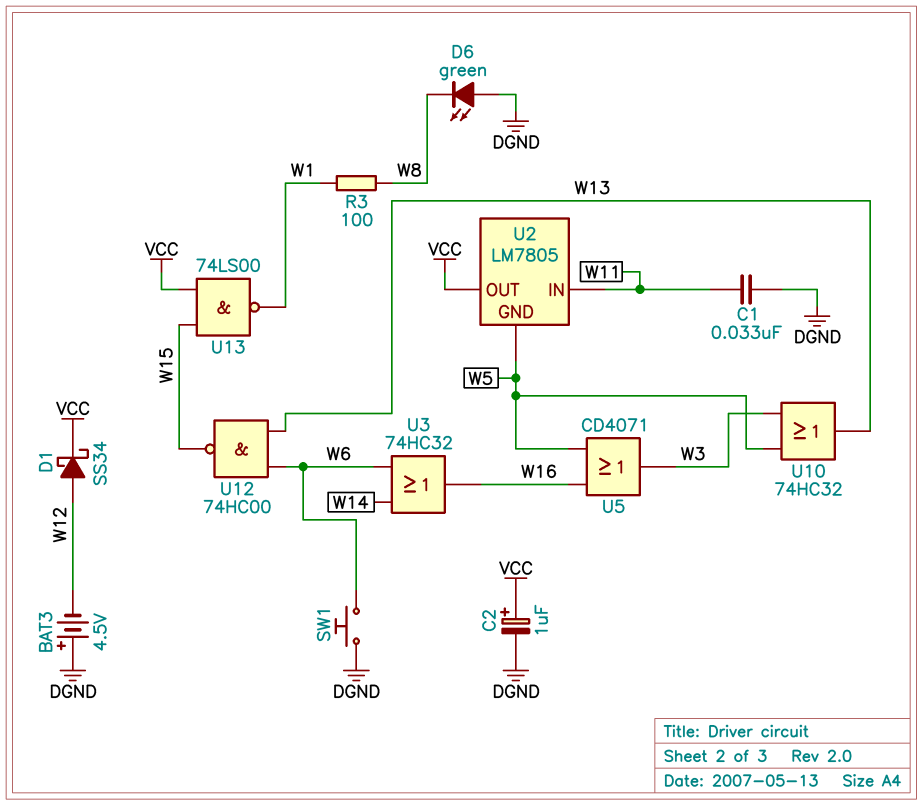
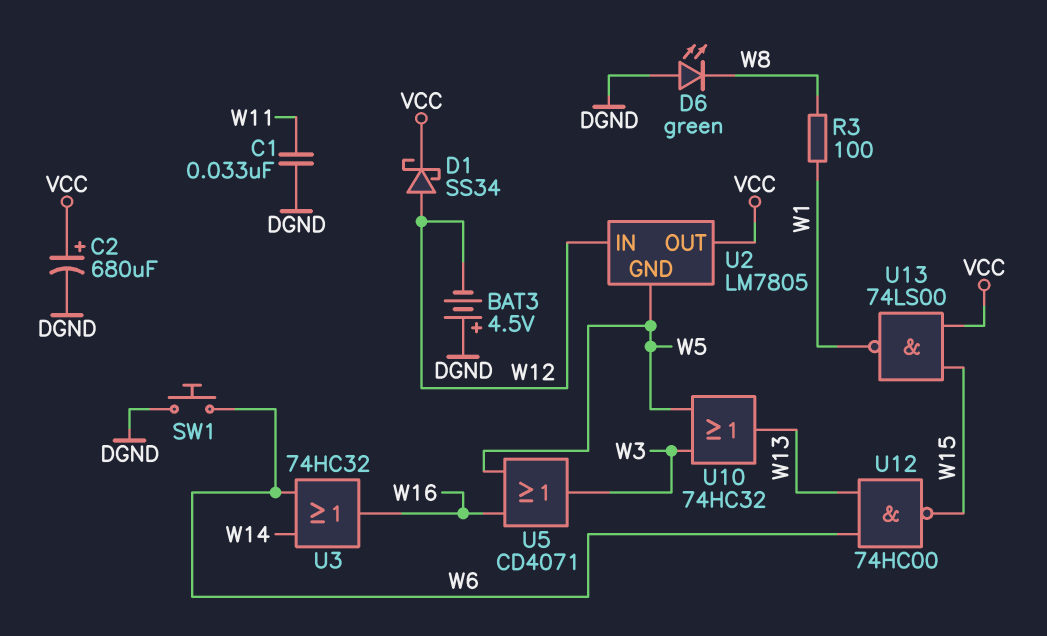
C2: 1uF (plus VCC, minus DGND) -> 680uF (plus VCC, minus DGND)
U2 pin IN: W11 -> W12

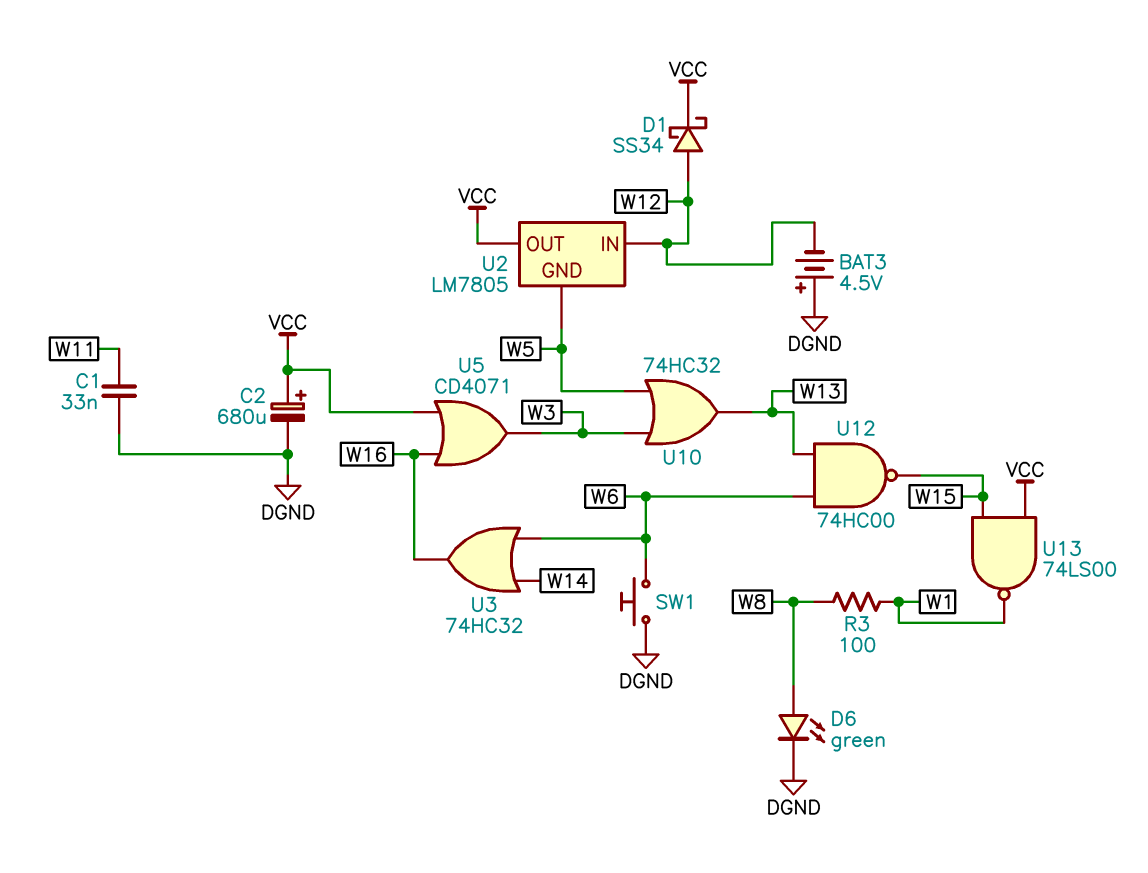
D6: LED green (A DGND, K W8) -> LED green (A W8, K DGND)
U5: OR CD4071 (in W5, in W16, out W3) -> OR CD4071 (in VCC, in W16, out W3)

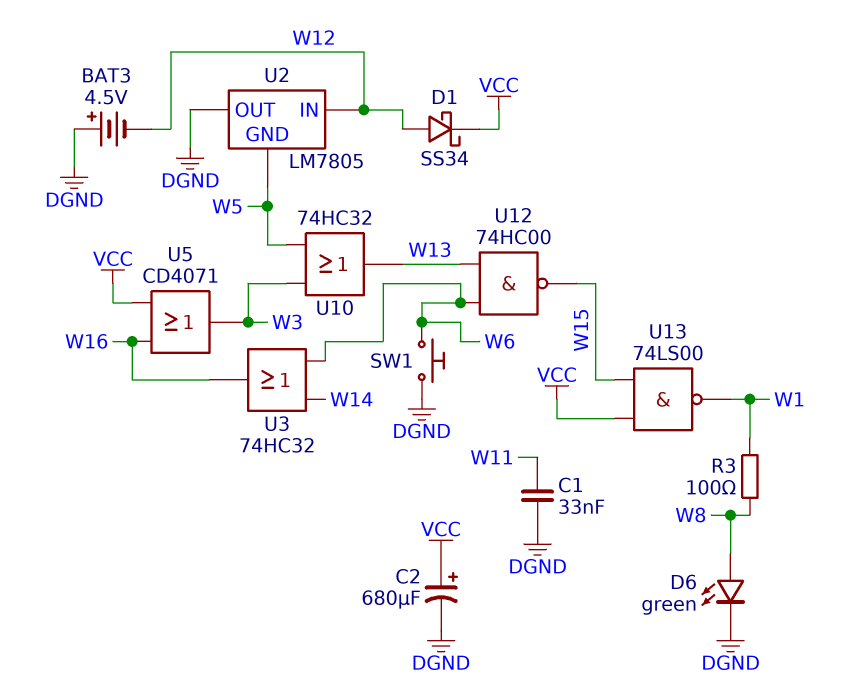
U2 pin OUT: VCC -> DGND

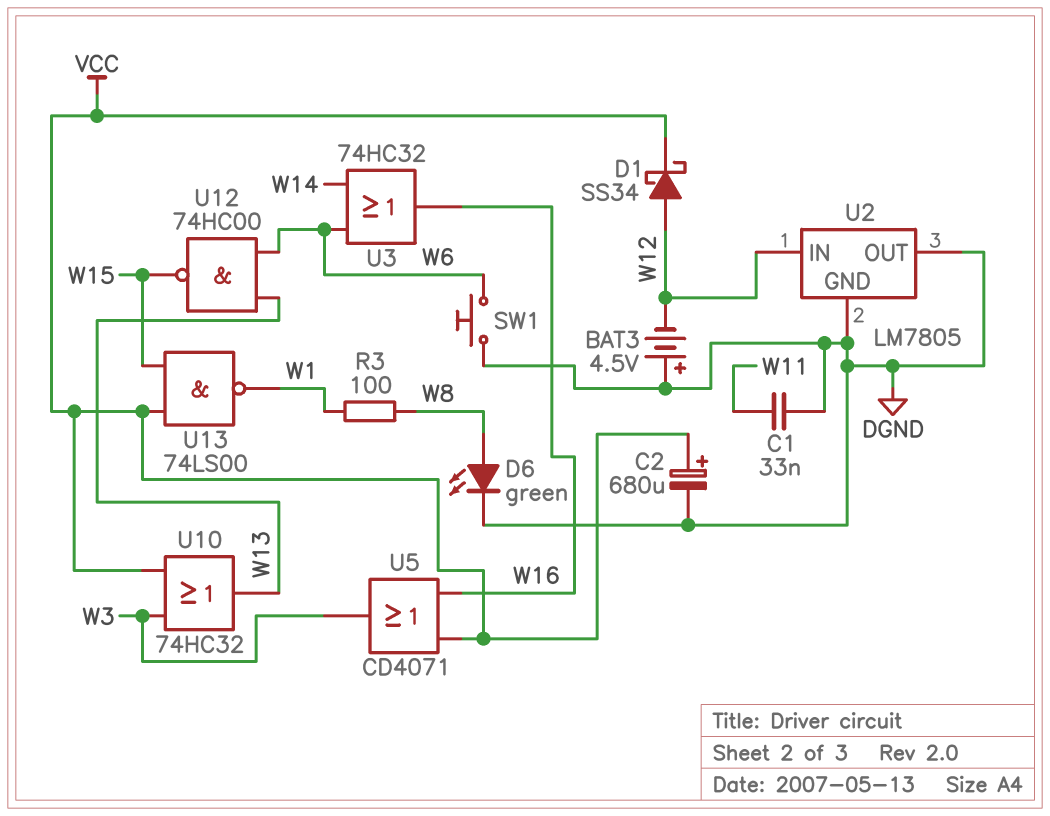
U2 pin GND: W5 -> DGND
U10: OR 74HC32 (in W3, in W5, out W13) -> OR 74HC32 (in VCC, in W3, out W13)

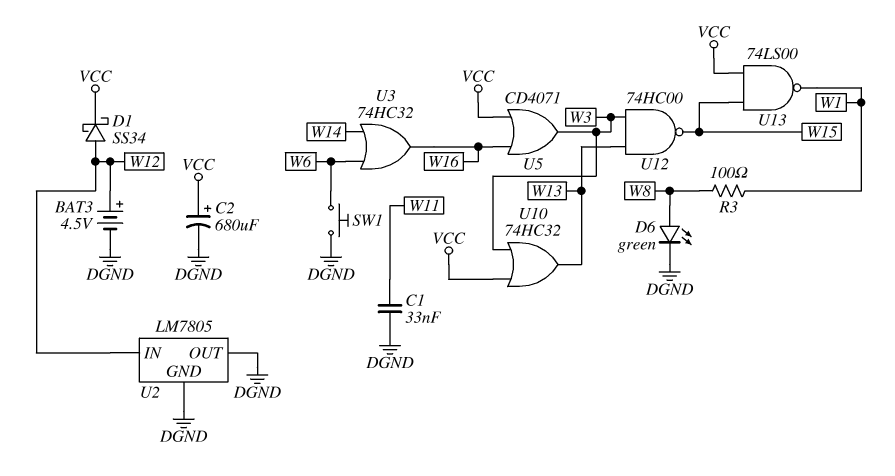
BAT3: 4.5V (plus DGND, minus W12) -> 4.5V (plus W12, minus DGND)
U12: NAND 74HC00 (in W6, in W13, out W15) -> NAND 74HC00 (in W3, in W13, out W15)

